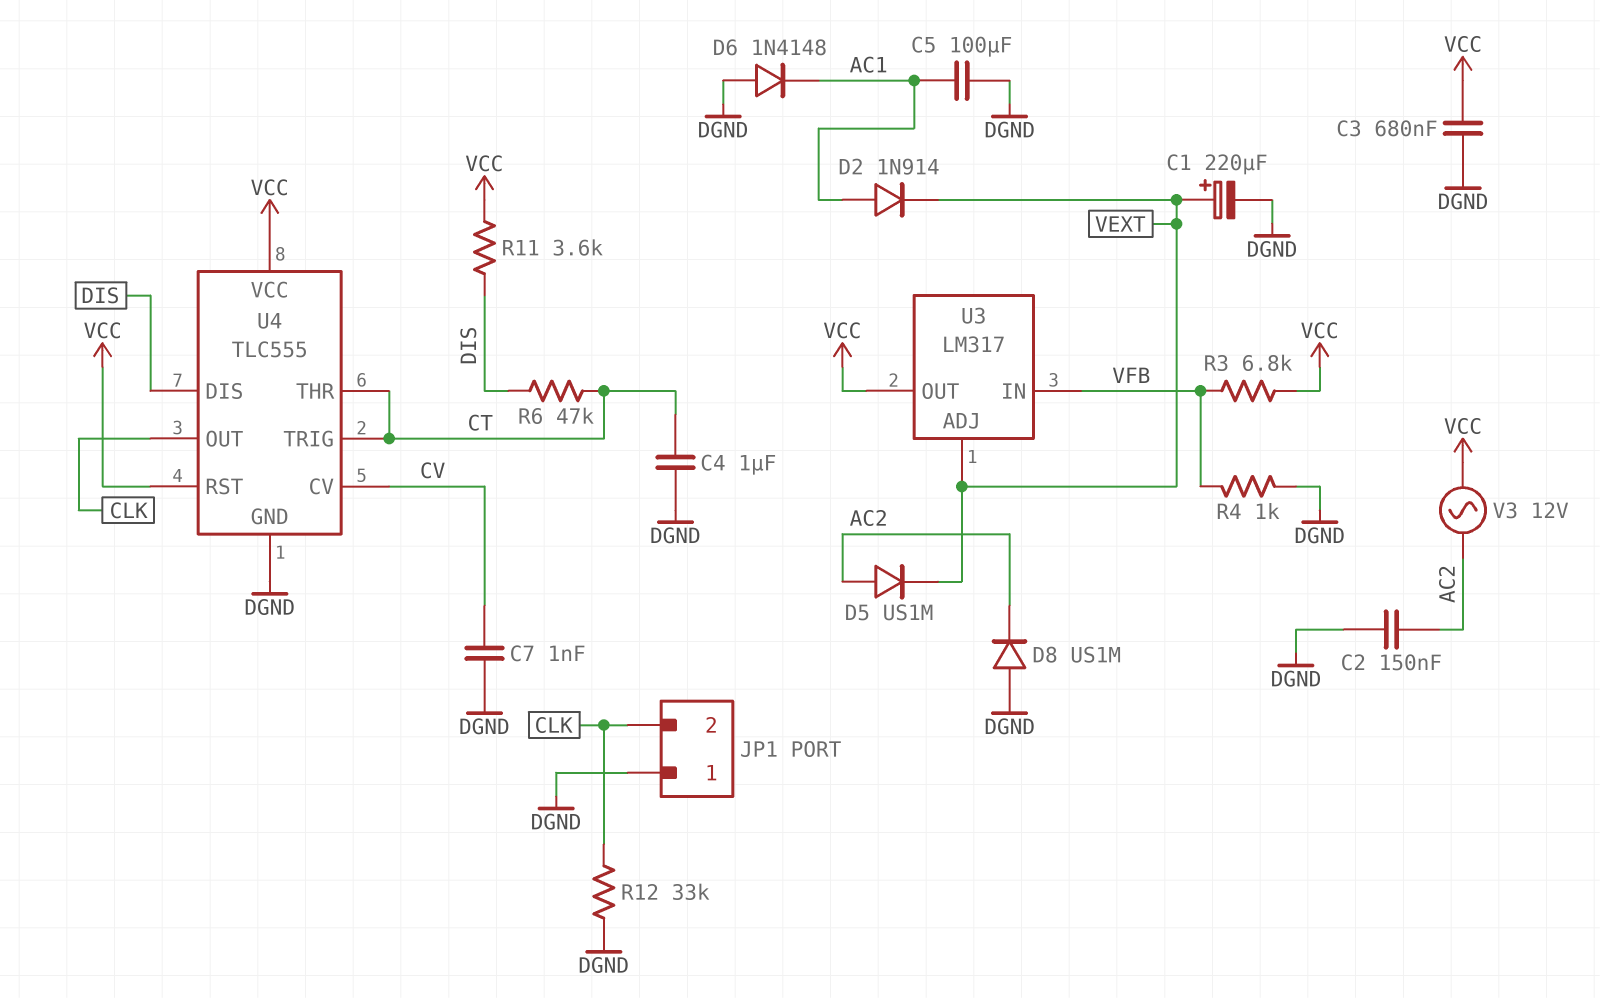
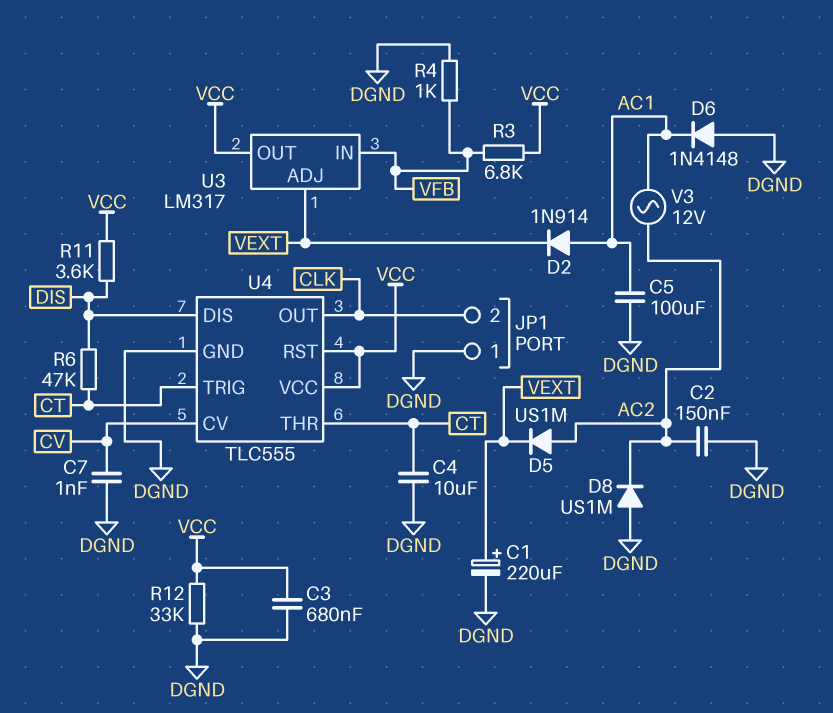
C4: 1uF (CT, DGND) -> 10uF (CT, DGND)
R12: 33k (CLK, DGND) -> 33k (DGND, VCC)
V3: AC 12V (AC2, VCC) -> AC 12V (AC1, AC2)

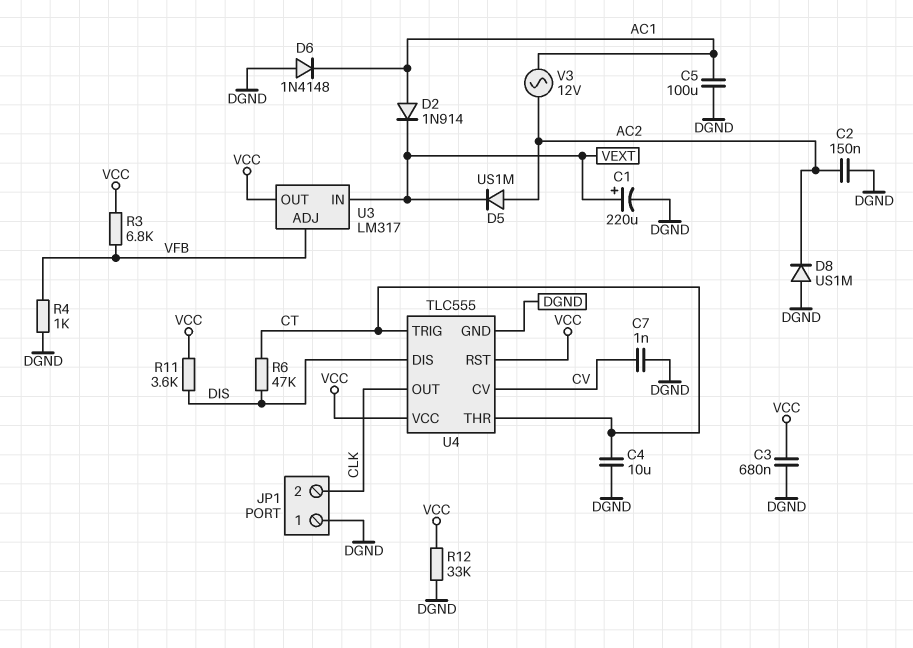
U3 pin ADJ: VEXT -> VFB
U3 pin IN: VFB -> VEXT

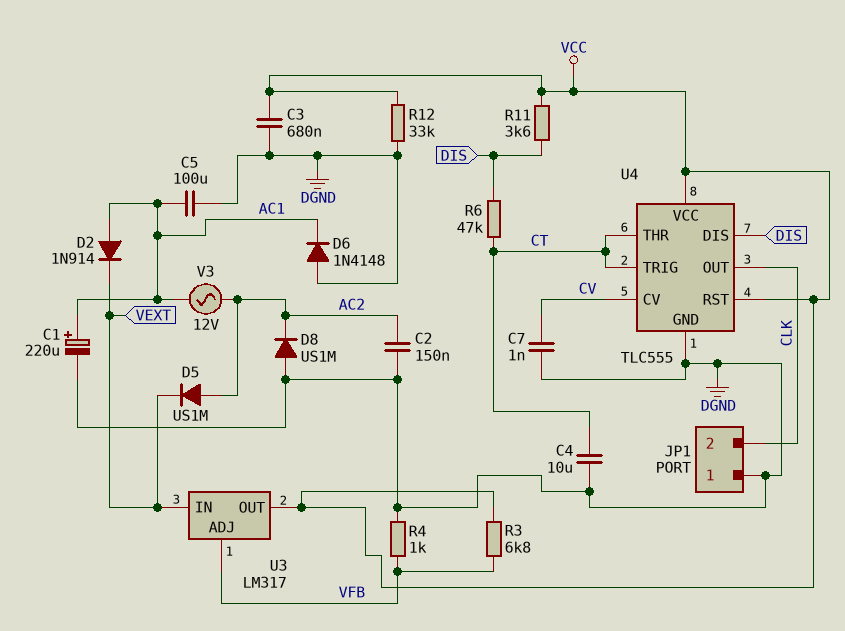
C1: 220uF (plus VEXT, minus DGND) -> 220uF (plus AC1, minus DGND)

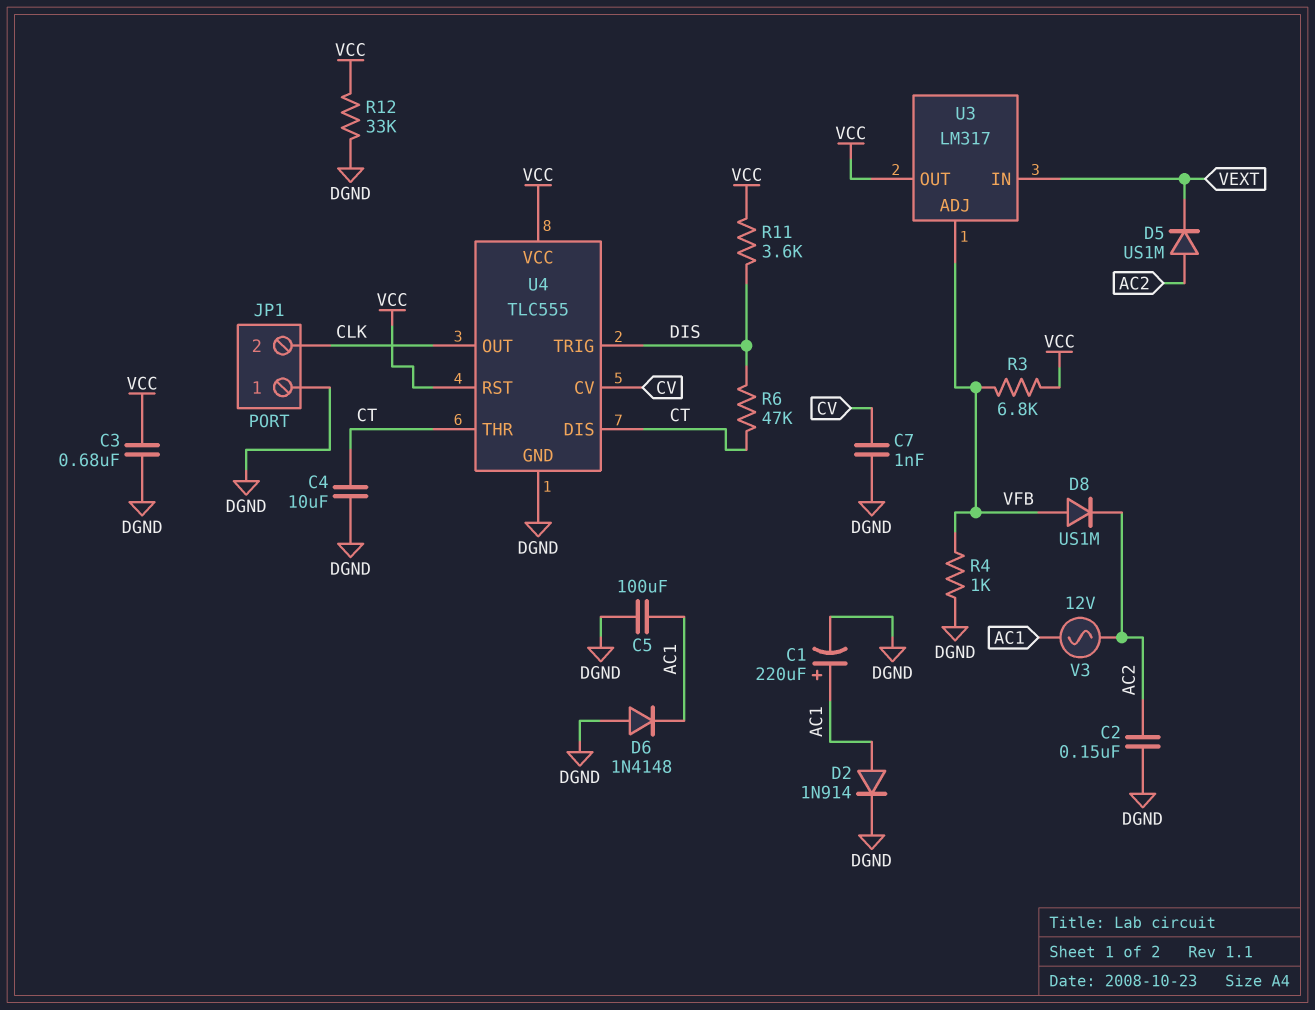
D2: diode 1N914 (A AC1, K VEXT) -> diode 1N914 (A AC1, K DGND)
D8: diode US1M (A DGND, K AC2) -> diode US1M (A VFB, K AC2)
U4 pin DIS: DIS -> CT
U4 pin TRIG: CT -> DIS

